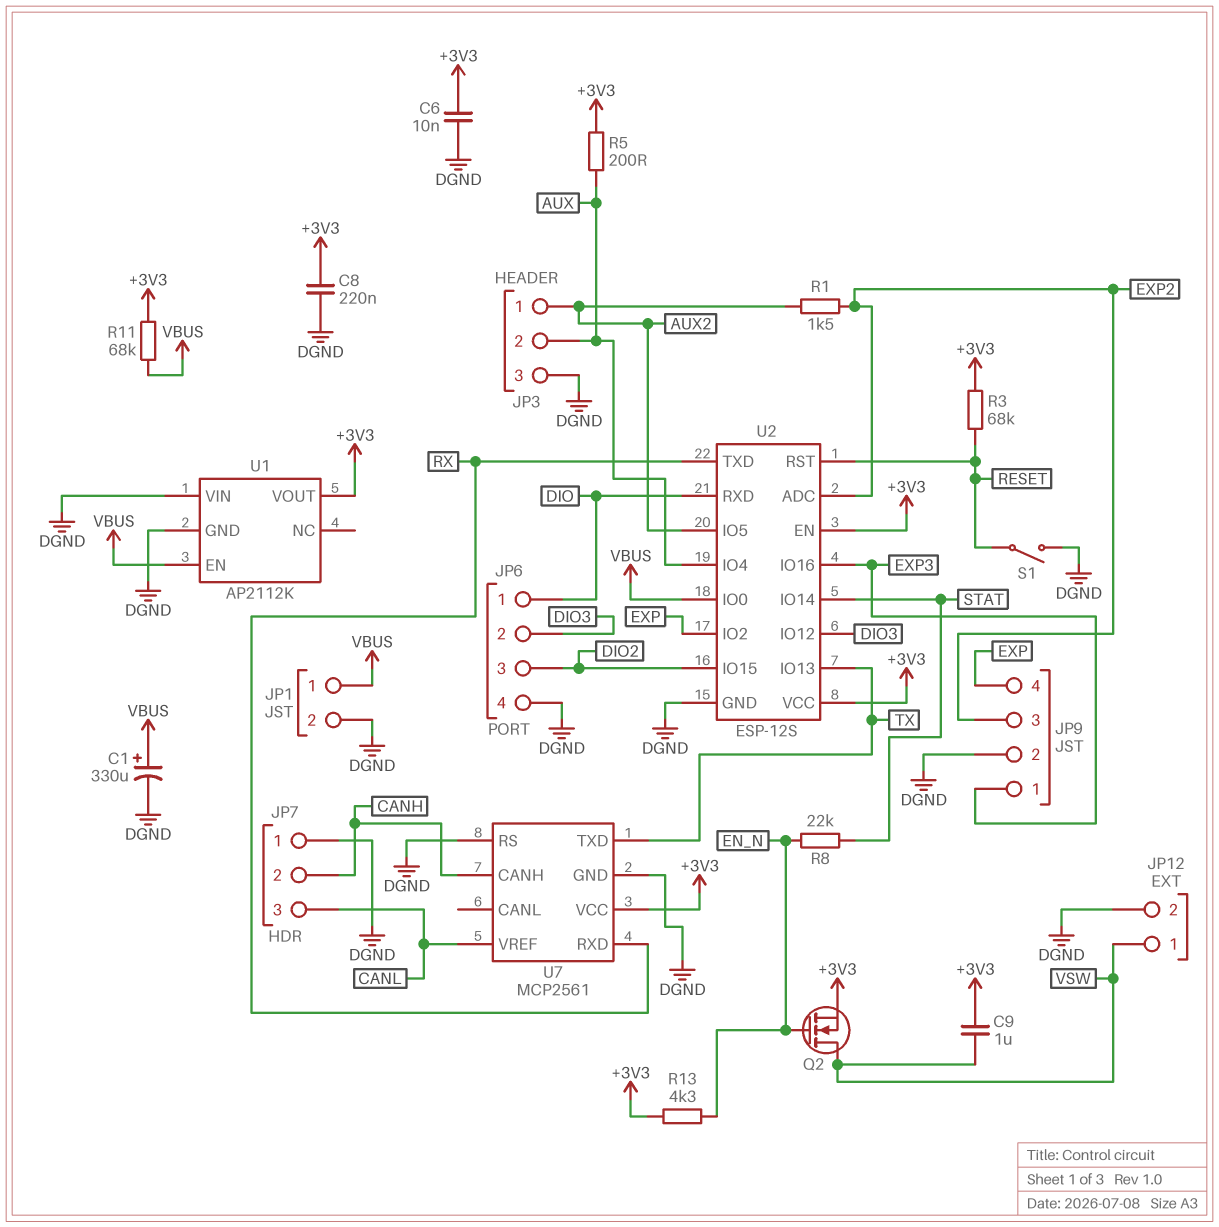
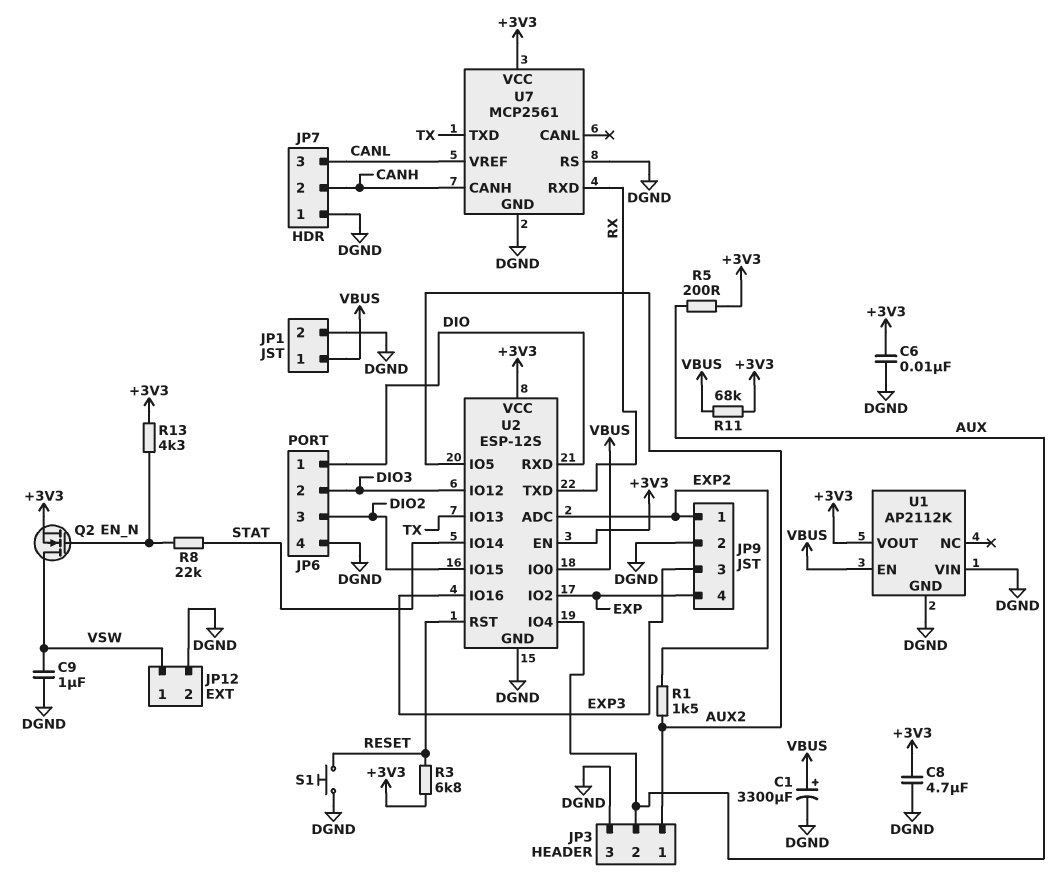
C1: 330uF (plus VBUS, minus DGND) -> 3300uF (plus VBUS, minus DGND)
C8: 220nF (+3V3, DGND) -> 4.7uF (+3V3, DGND)
C9: 1uF (+3V3, VSW) -> 1uF (DGND, VSW)
JP9 pin 1: EXP3 -> EXP2
JP9 pin 3: EXP2 -> EXP3
R3: 68k (+3V3, RESET) -> 6.8k (+3V3, RESET)
S1: switch (DGND, RESET) -> button (DGND, RESET)

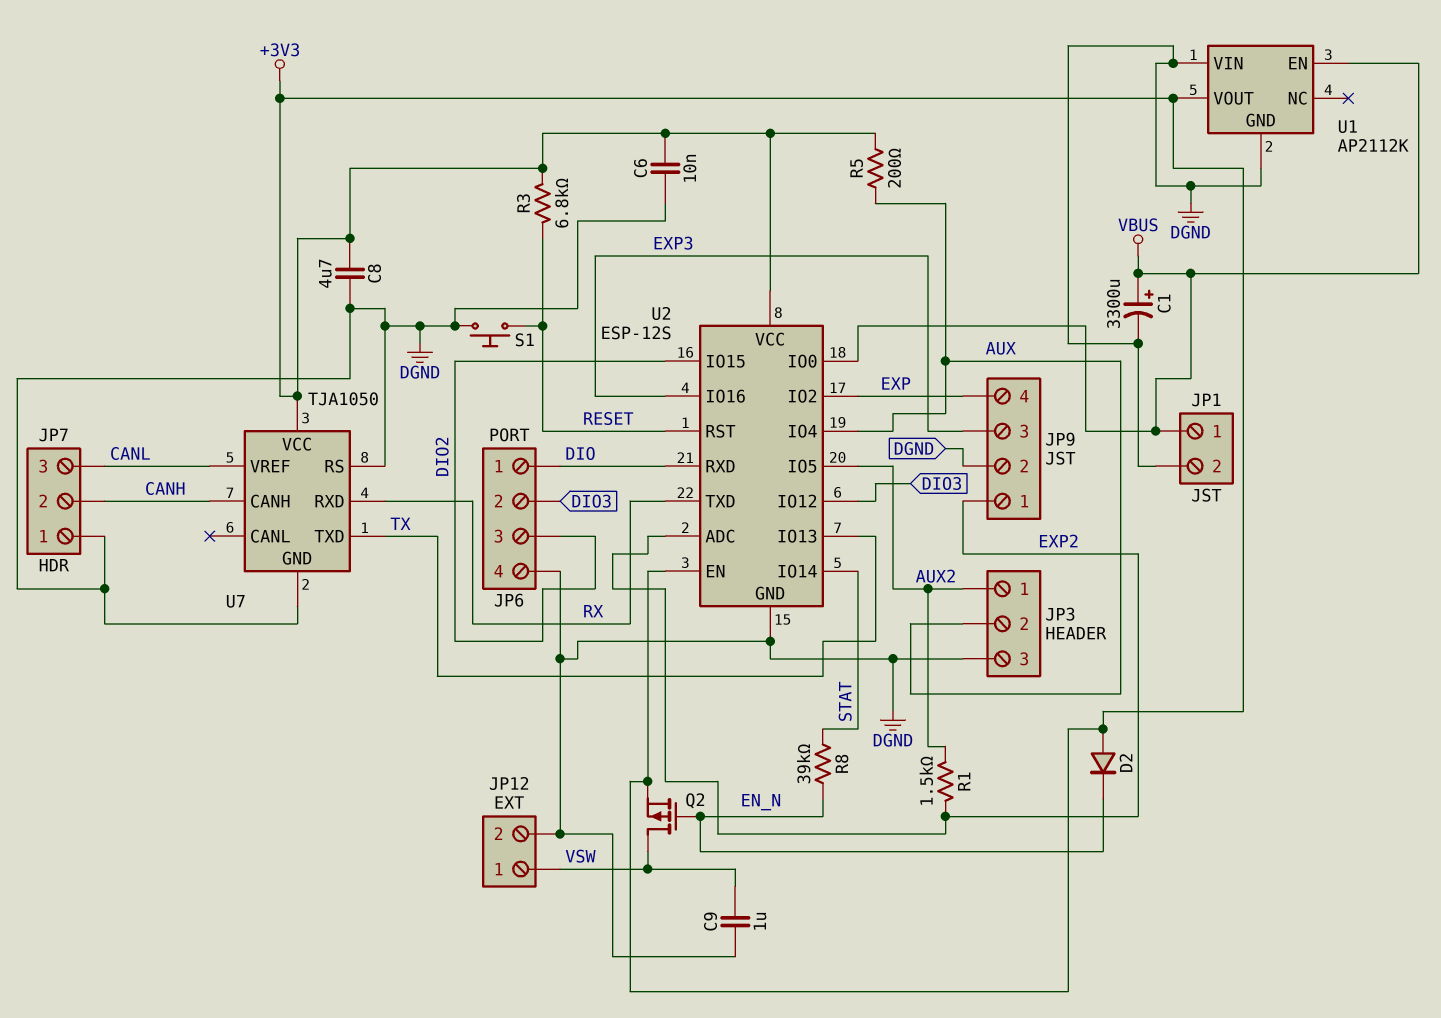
D2: none -> diode (A +3V3, K EN_N)
Q2: NMOS (G EN_N, D VSW, S +3V3) -> PMOS (G EN_N, D VSW, S +3V3)
R8: 22k (EN_N, STAT) -> 39k (EN_N, STAT)
R11: 68k (+3V3, VBUS) -> none
R13: 4.3k (+3V3, EN_N) -> none
U7: MCP2561 -> TJA1050

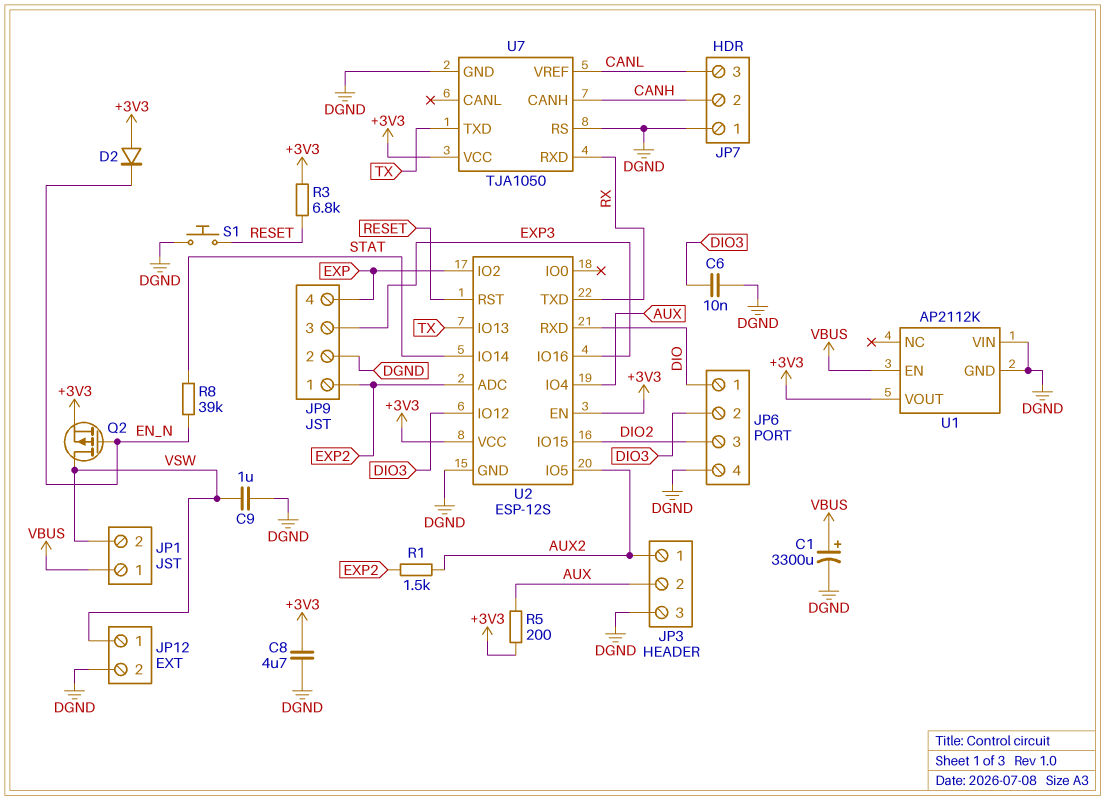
C6: 10nF (+3V3, DGND) -> 10nF (DGND, DIO3)
JP1 pin 2: DGND -> VSW
U2 pin IO0: VBUS -> none

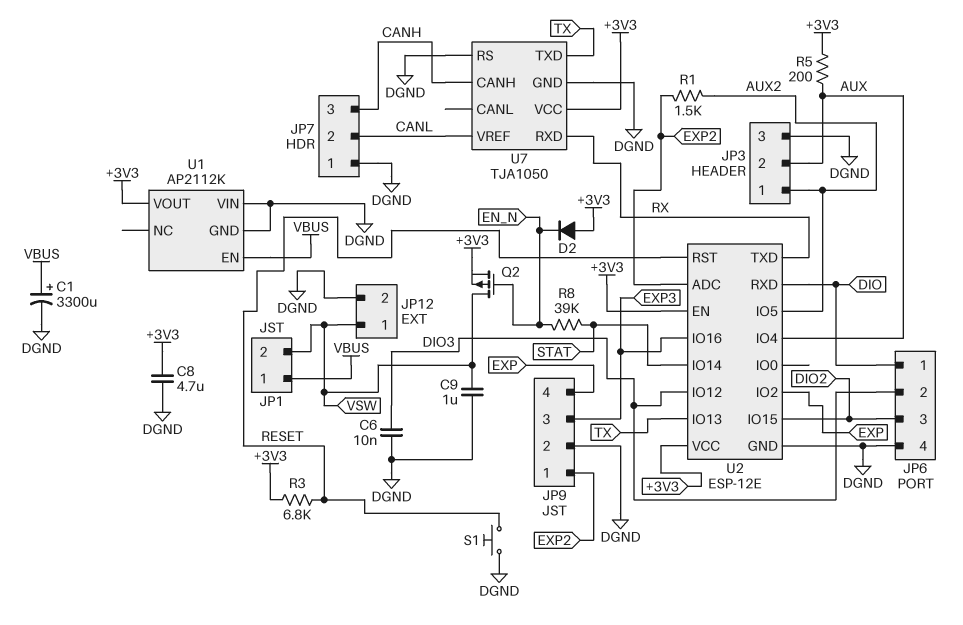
JP7 pin 2: CANH -> CANL
JP7 pin 3: CANL -> CANH
U2: ESP-12S -> ESP-12E

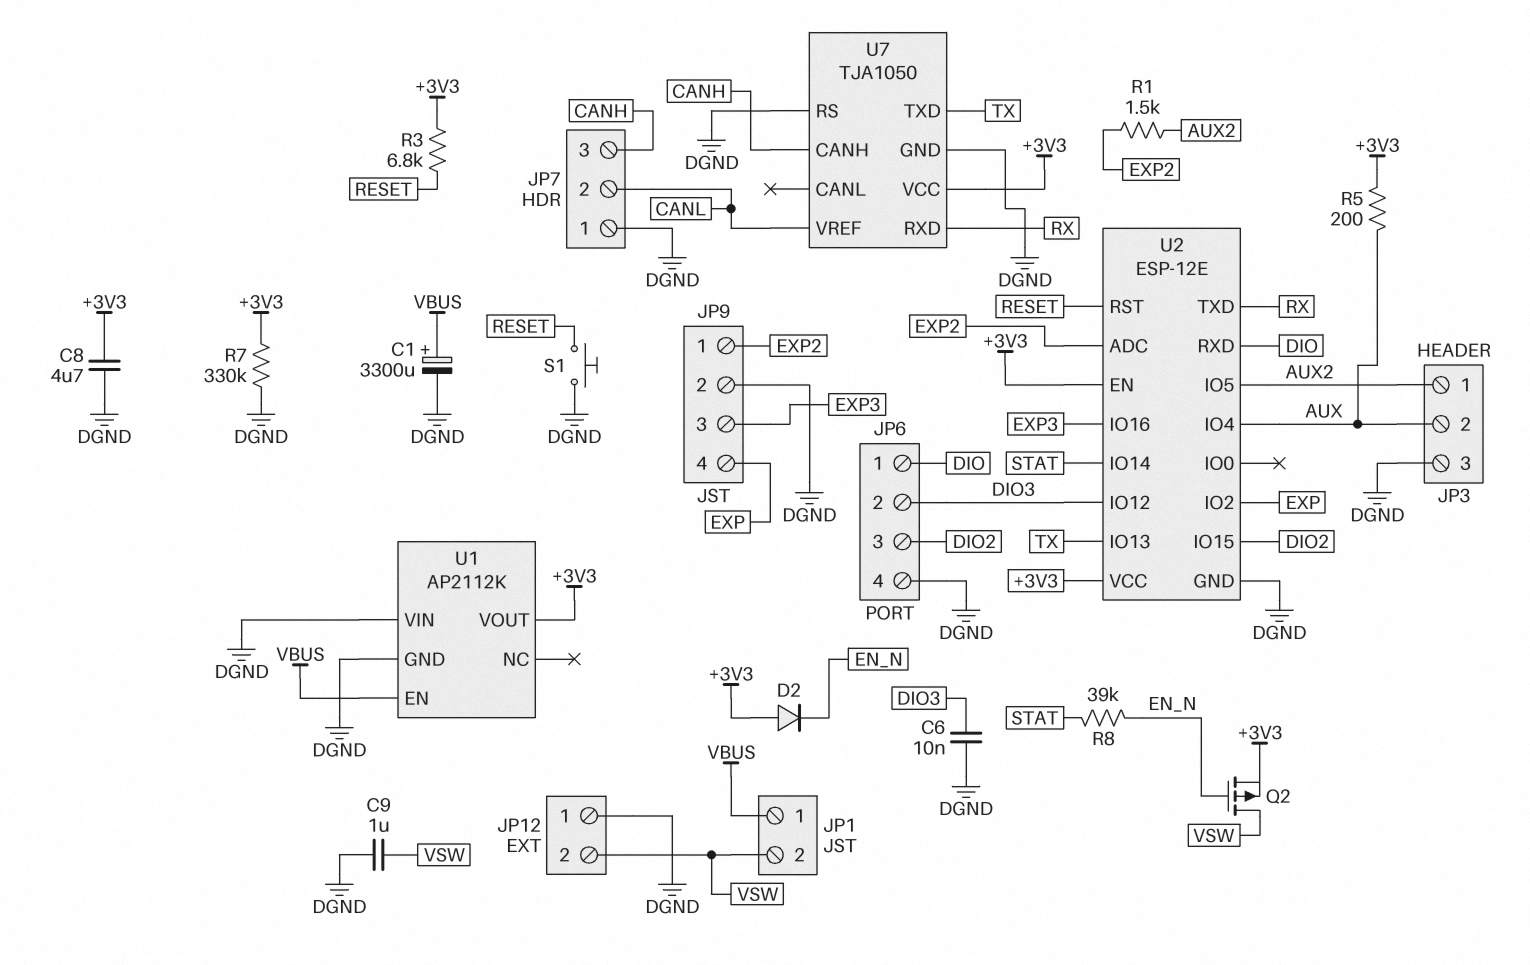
JP12 pin 1: VSW -> DGND
JP12 pin 2: DGND -> VSW
R7: none -> 330k (+3V3, DGND)

